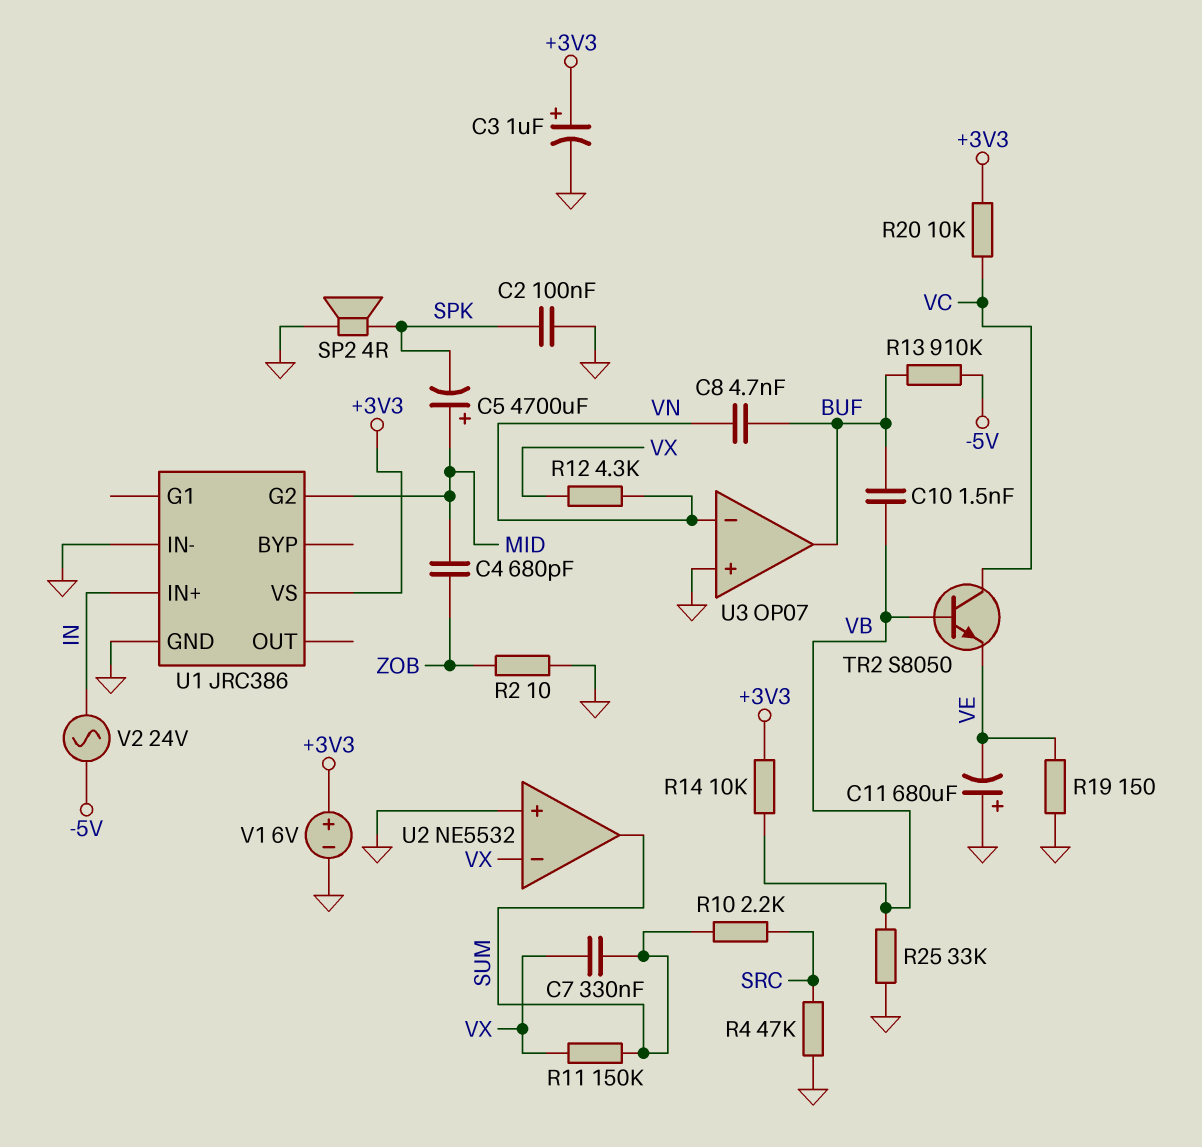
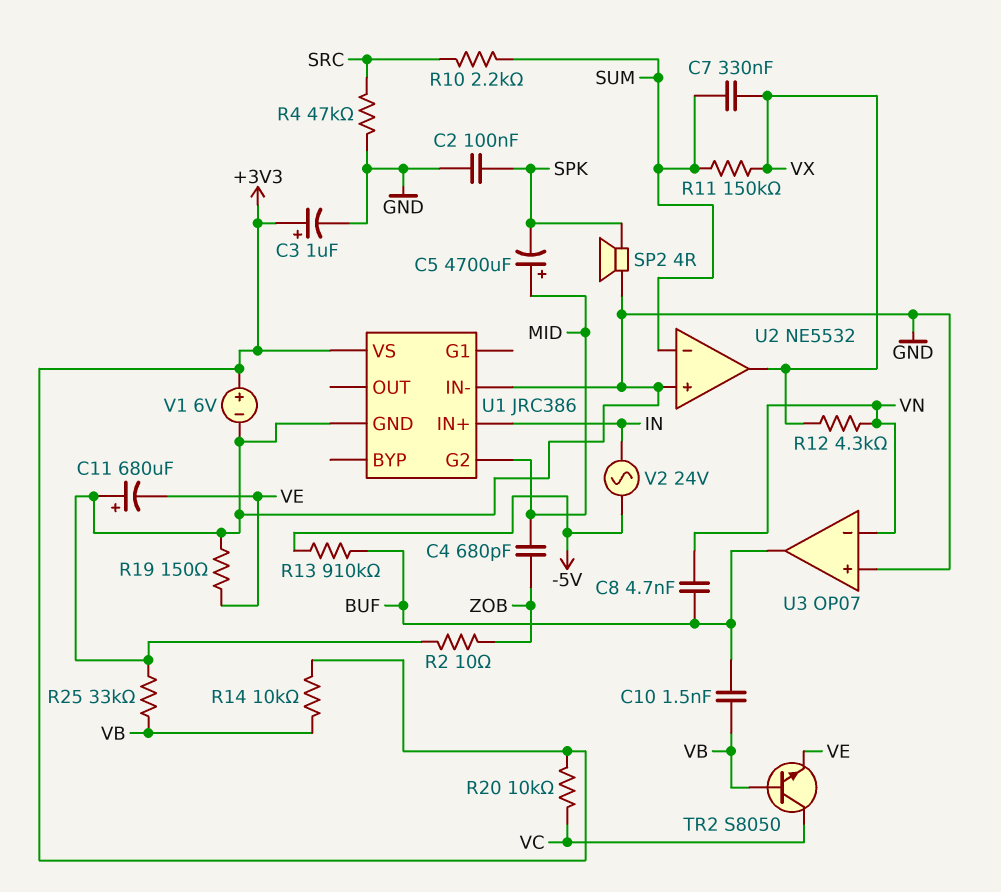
U2 pin in-: VX -> SUM
U2 pin out: SUM -> VX

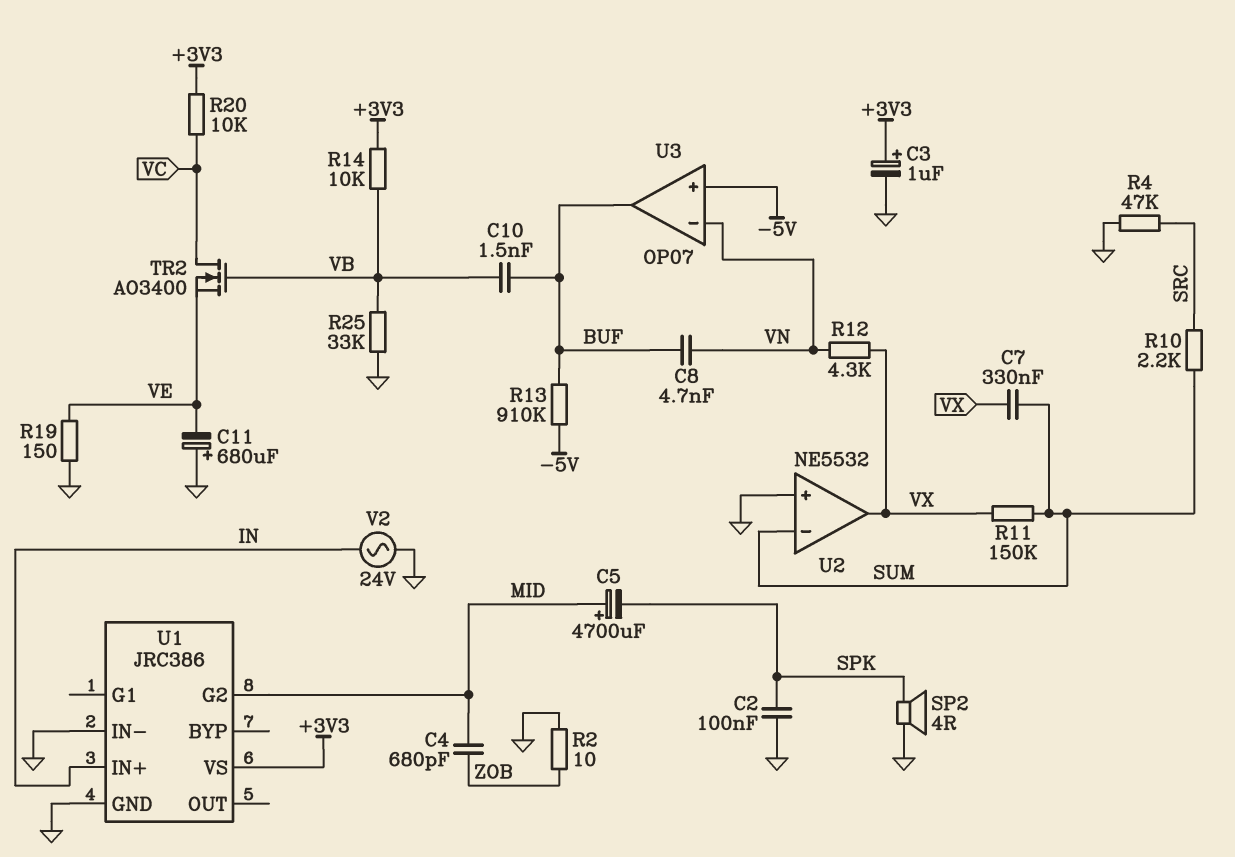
TR2: NPN S8050 (B VB, C VC, E VE) -> NMOS AO3400 (G VB, D VC, S VE)
U3 pin in+: GND -> -5V
V1: 6V (plus +3V3, minus GND) -> none
V2: AC 24V (-5V, IN) -> AC 24V (GND, IN)

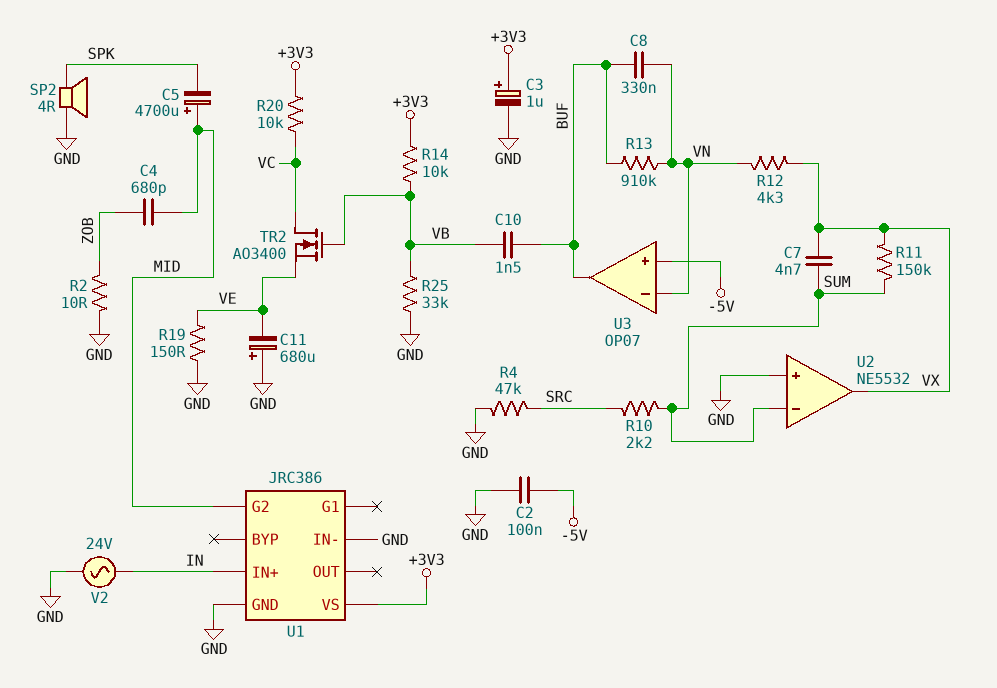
C2: 100nF (GND, SPK) -> 100nF (-5V, GND)
C7: 330nF (SUM, VX) -> 4.7nF (SUM, VX)
C8: 4.7nF (BUF, VN) -> 330nF (BUF, VN)
R13: 910k (-5V, BUF) -> 910k (BUF, VN)

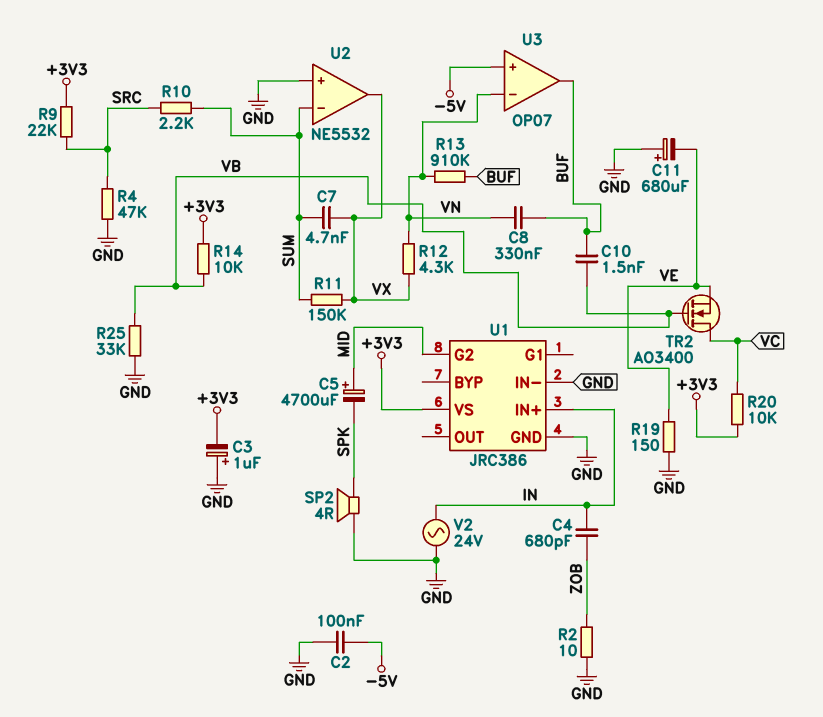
C3: 1uF (plus +3V3, minus GND) -> 1uF (plus GND, minus +3V3)
C4: 680pF (MID, ZOB) -> 680pF (IN, ZOB)
R9: none -> 22k (+3V3, SRC)

